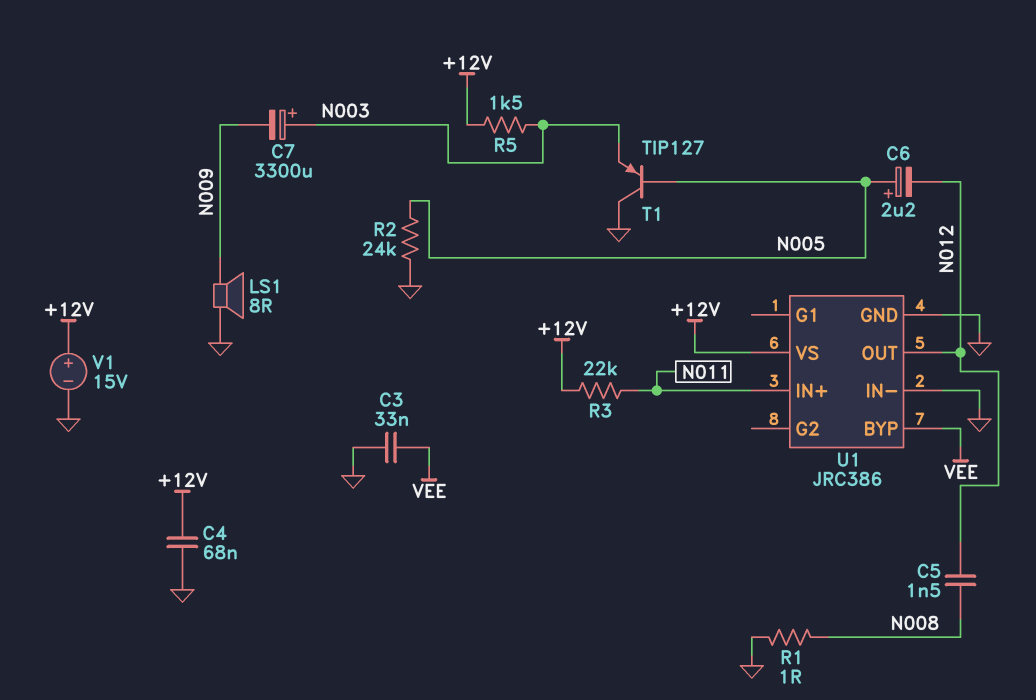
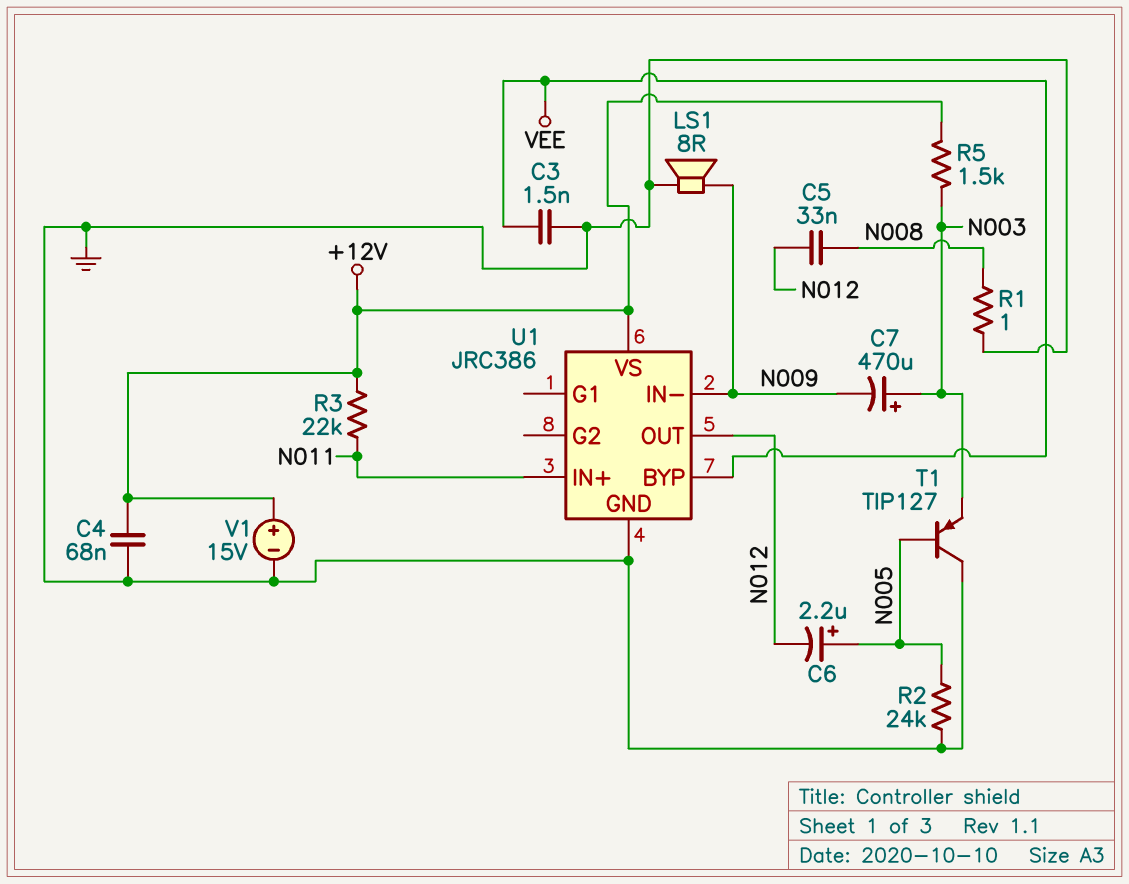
C3: 33nF (GND, VEE) -> 1.5nF (GND, VEE)
C5: 1.5nF (N008, N012) -> 33nF (N008, N012)
C7: 3300uF (plus N003, minus N009) -> 470uF (plus N003, minus N009)
U1 pin IN-: GND -> N009

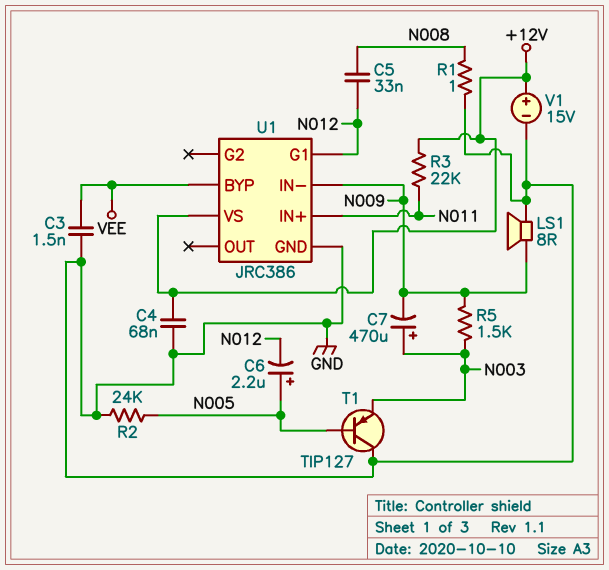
R5: 1.5k (+12V, N003) -> 1.5k (N003, N009)
U1 pin G1: none -> N012
U1 pin OUT: N012 -> none

